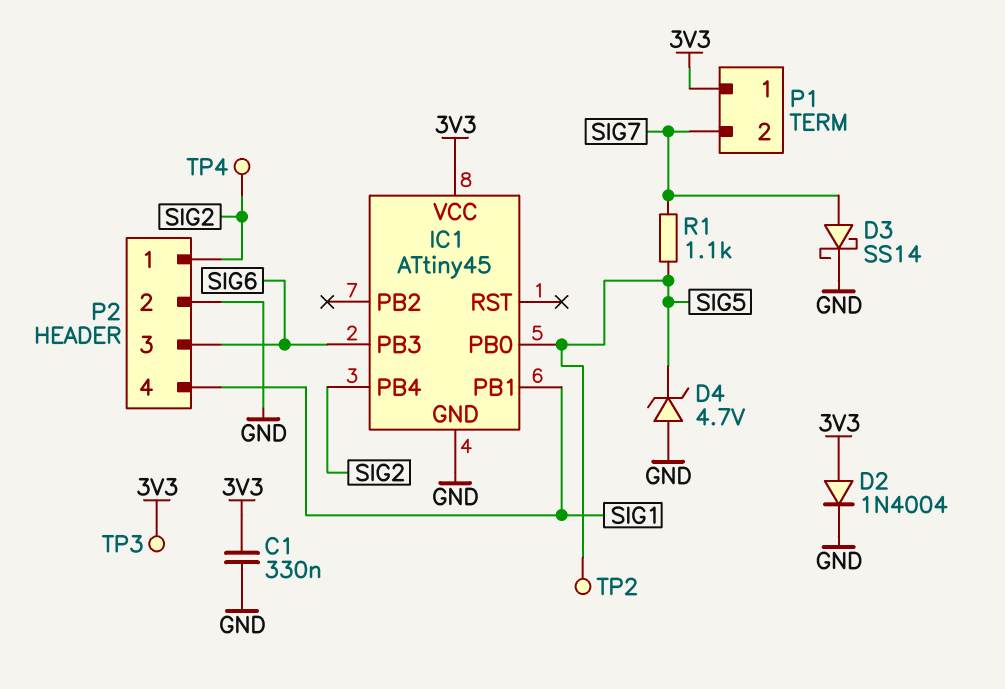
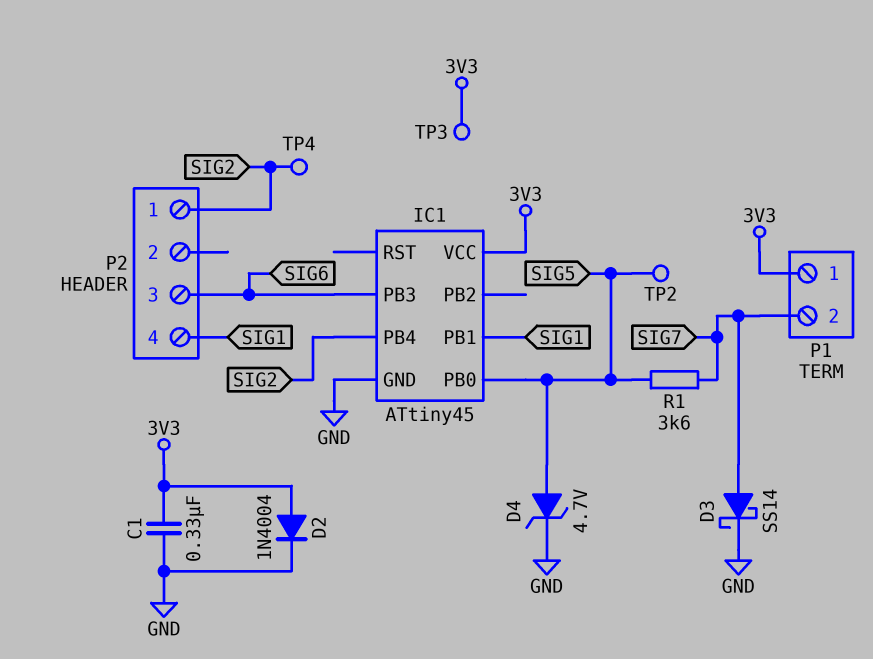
D4: zener 4.7V (A GND, K SIG5) -> zener 4.7V (A SIG5, K GND)
P2 pin 2: GND -> none
R1: 1.1k (SIG5, SIG7) -> 3.6k (SIG5, SIG7)

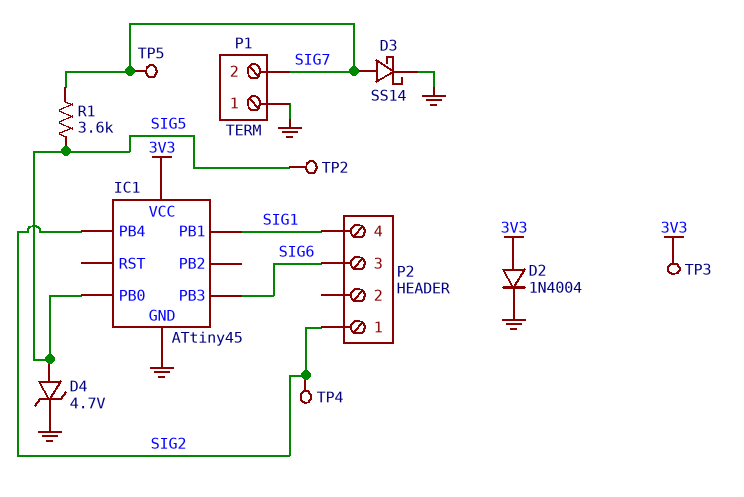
C1: 330nF (3V3, GND) -> none
P1 pin 1: 3V3 -> GND
TP5: none -> test point (SIG7)

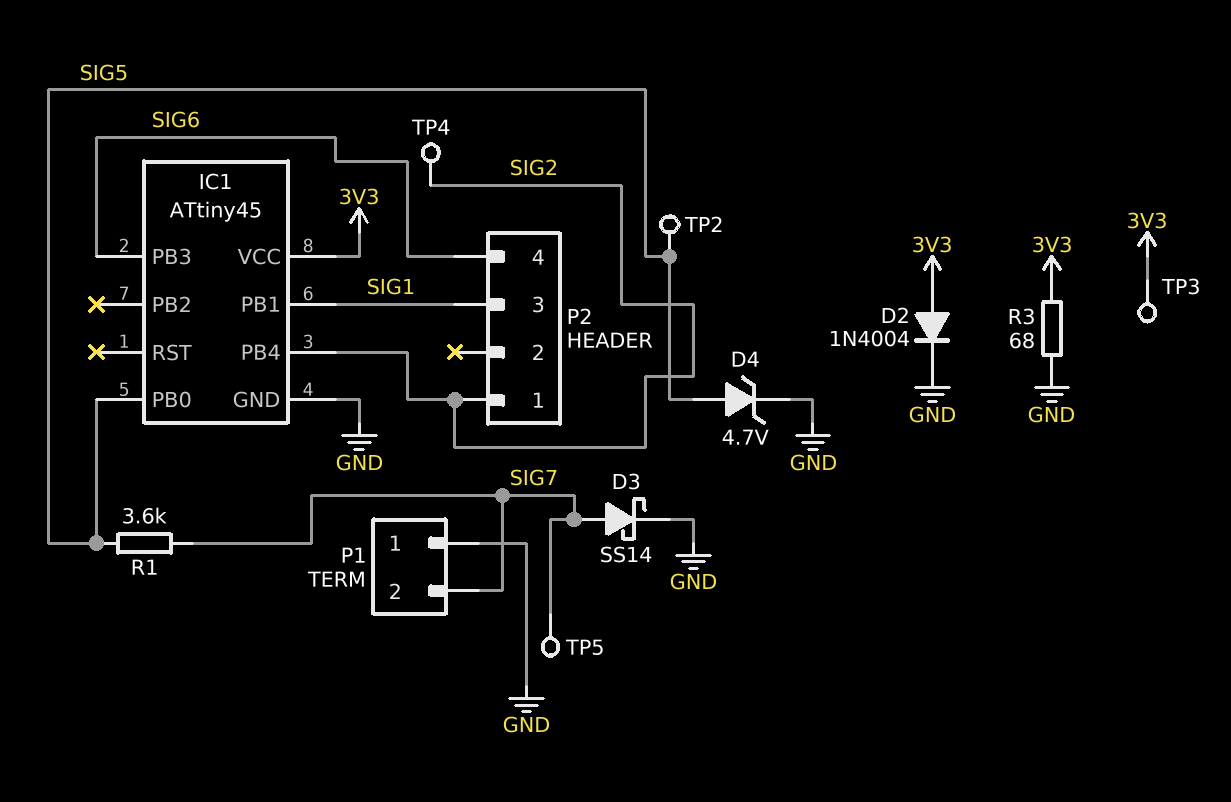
P2 pin 3: SIG6 -> SIG1
P2 pin 4: SIG1 -> SIG6
R3: none -> 68 (3V3, GND)

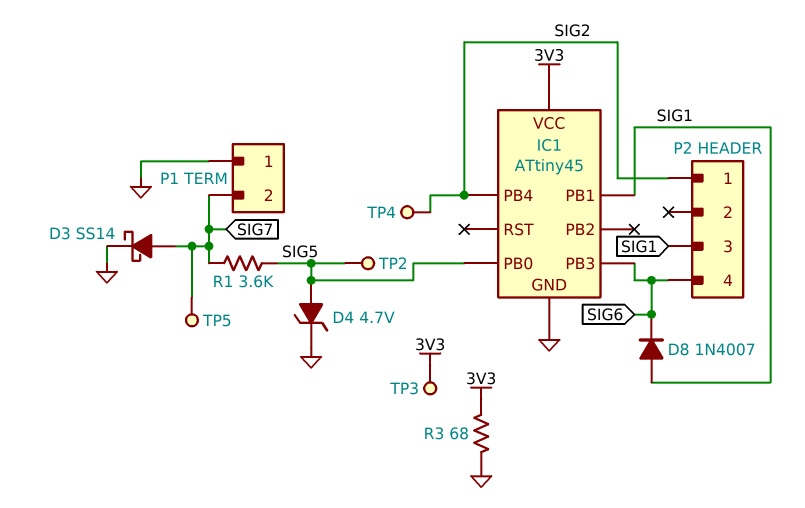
D2: diode 1N4004 (A 3V3, K GND) -> none
D8: none -> diode 1N4007 (A SIG1, K SIG6)

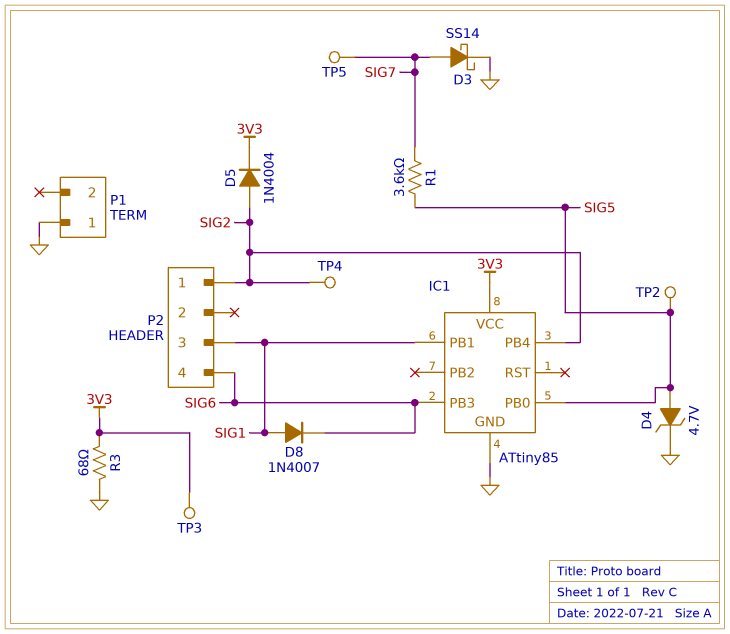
D5: none -> diode 1N4004 (A SIG2, K 3V3)
IC1: ATtiny45 -> ATtiny85
P1 pin 2: SIG7 -> none

